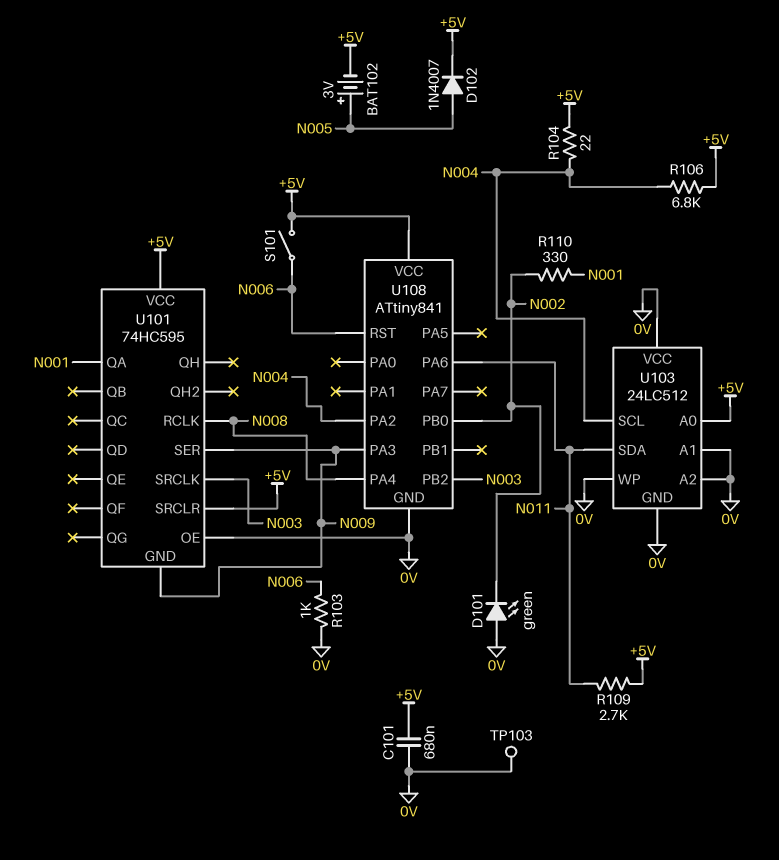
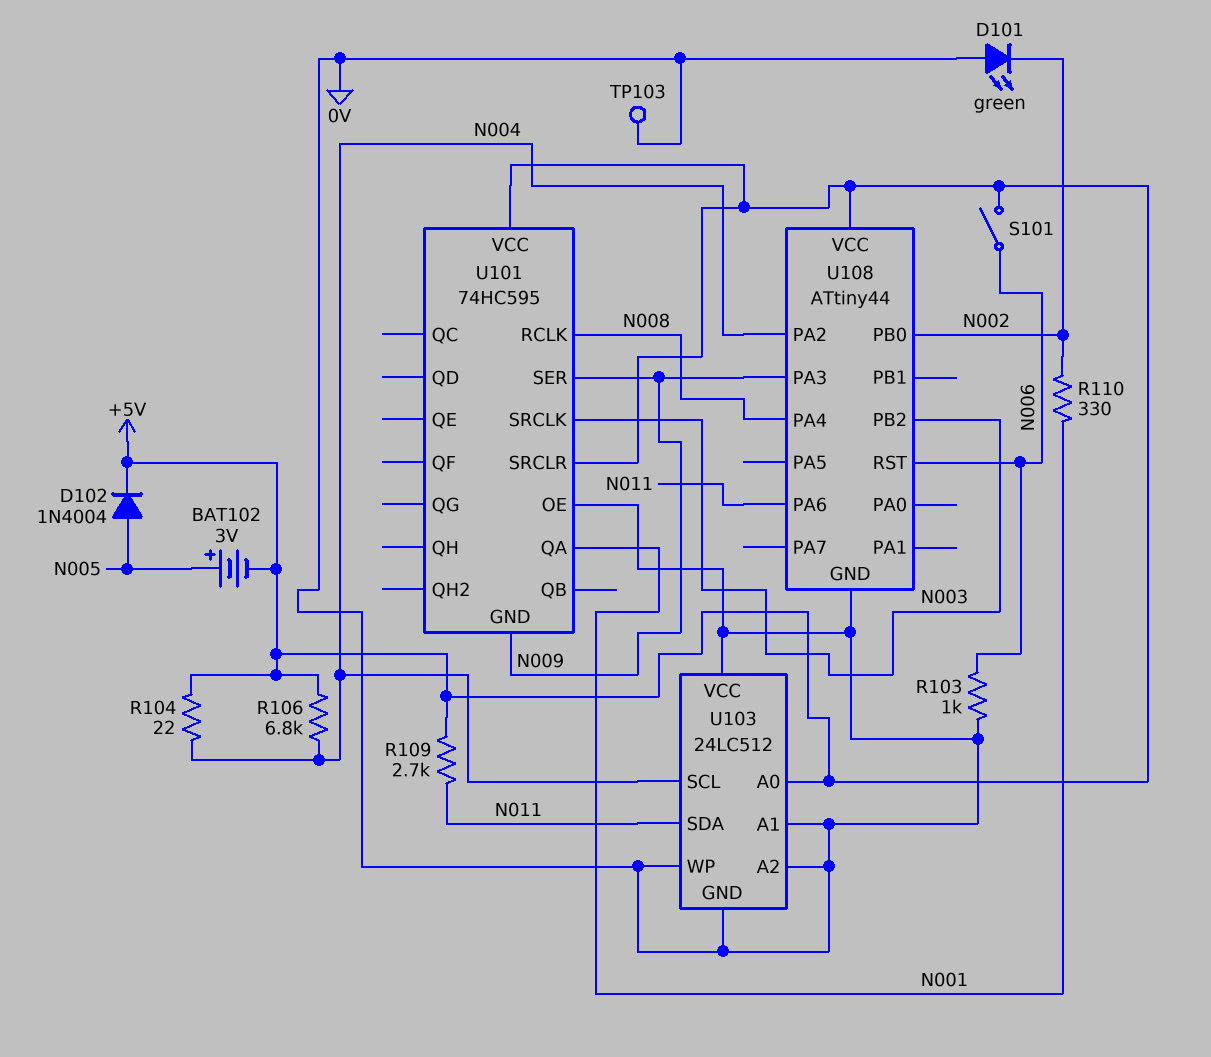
C101: 680nF (+5V, 0V) -> none
D102: diode 1N4007 (A N005, K +5V) -> diode 1N4004 (A N005, K +5V)
U108: ATtiny841 -> ATtiny44

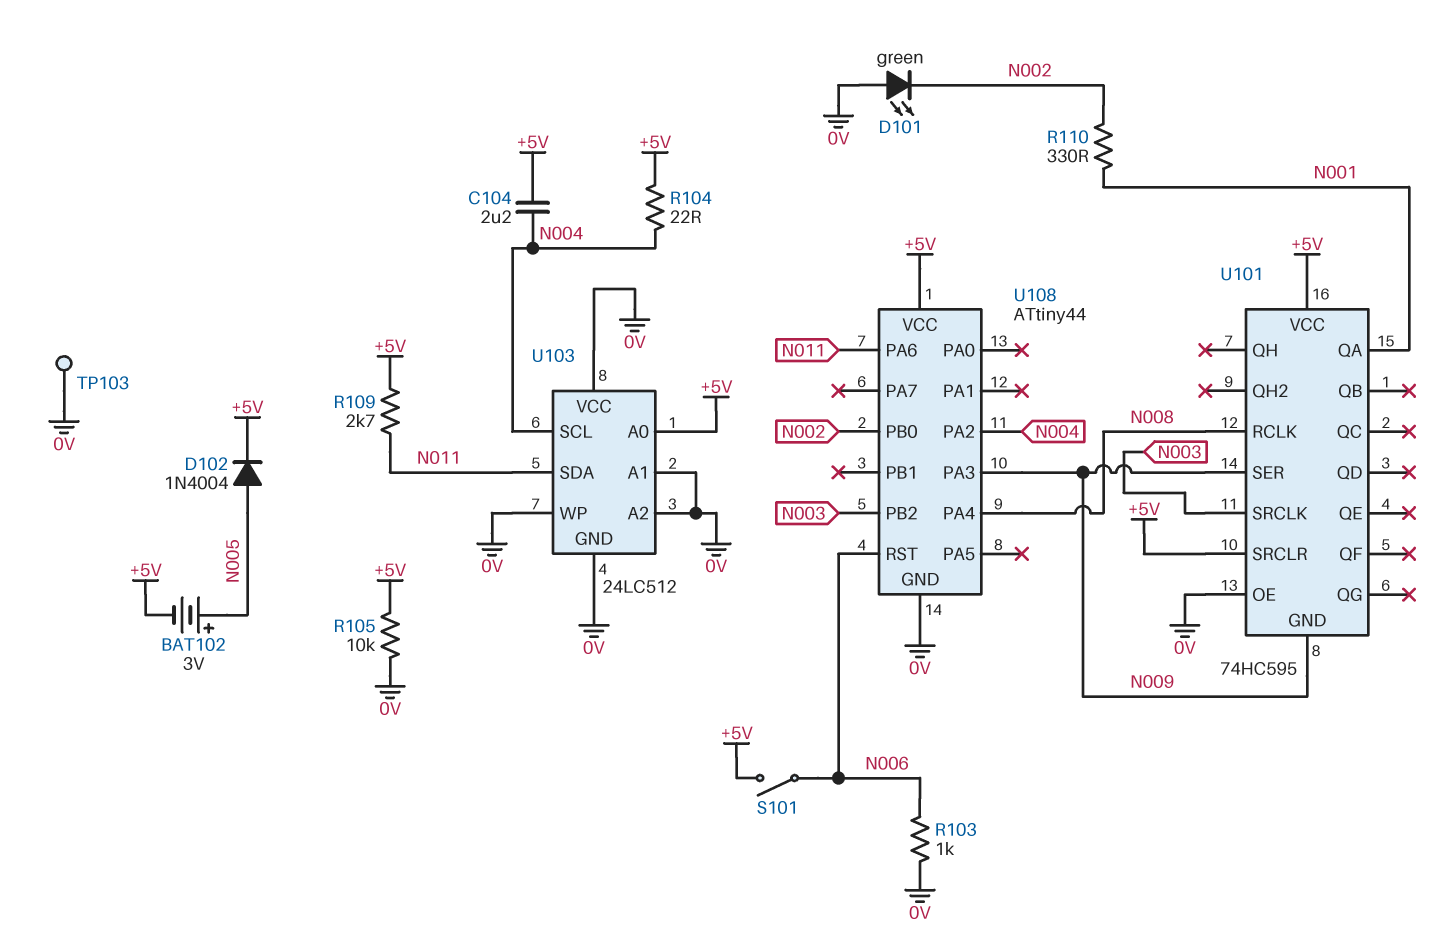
C104: none -> 2.2uF (+5V, N004)
R105: none -> 10k (+5V, 0V)
R106: 6.8k (+5V, N004) -> none

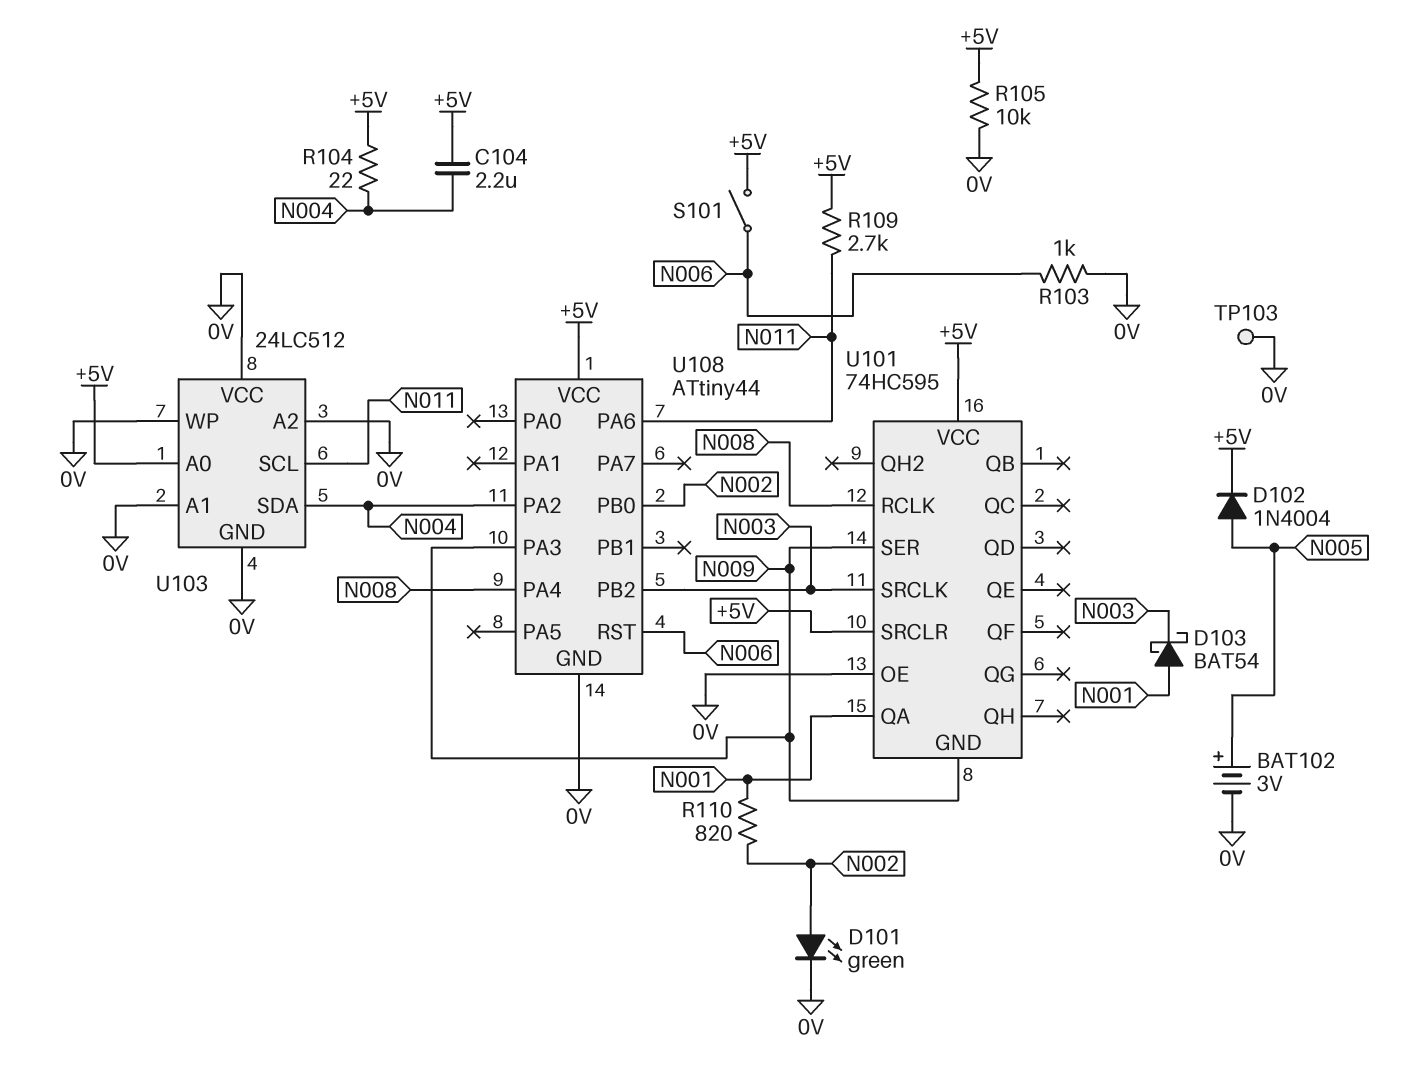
BAT102: 3V (plus N005, minus +5V) -> 3V (plus N005, minus 0V)
D101: LED green (A 0V, K N002) -> LED green (A N002, K 0V)
D103: none -> schottky BAT54 (A N001, K N003)
R110: 330 (N001, N002) -> 820 (N001, N002)
U103 pin SCL: N004 -> N011
U103 pin SDA: N011 -> N004

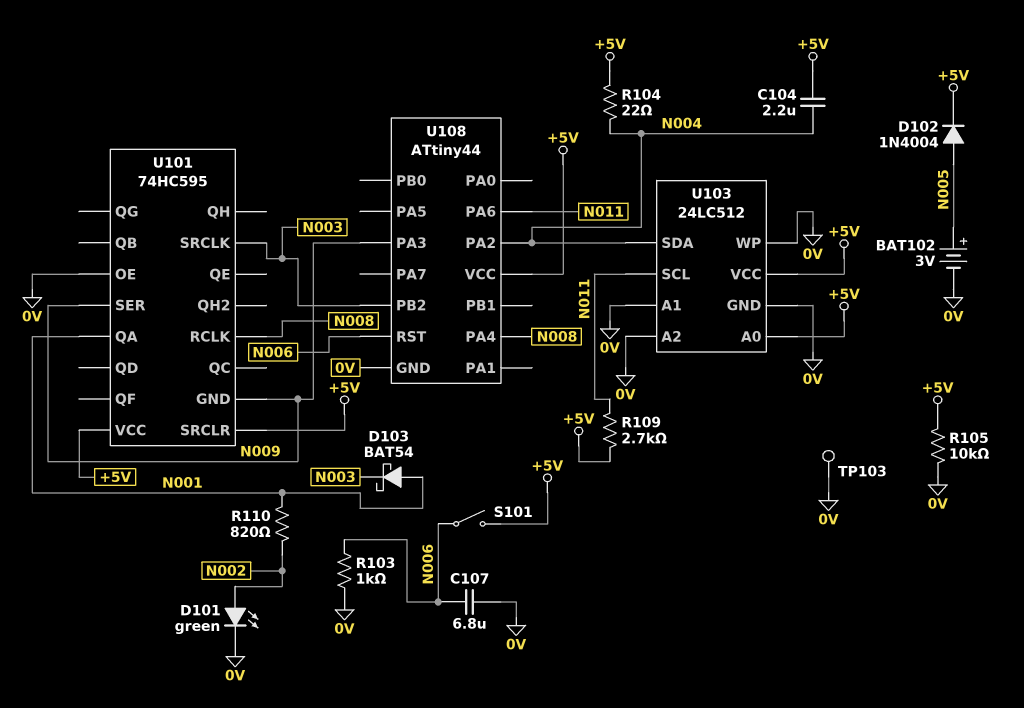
C107: none -> 6.8uF (0V, N006)
U103 pin VCC: 0V -> +5V
U108 pin PB0: N002 -> none

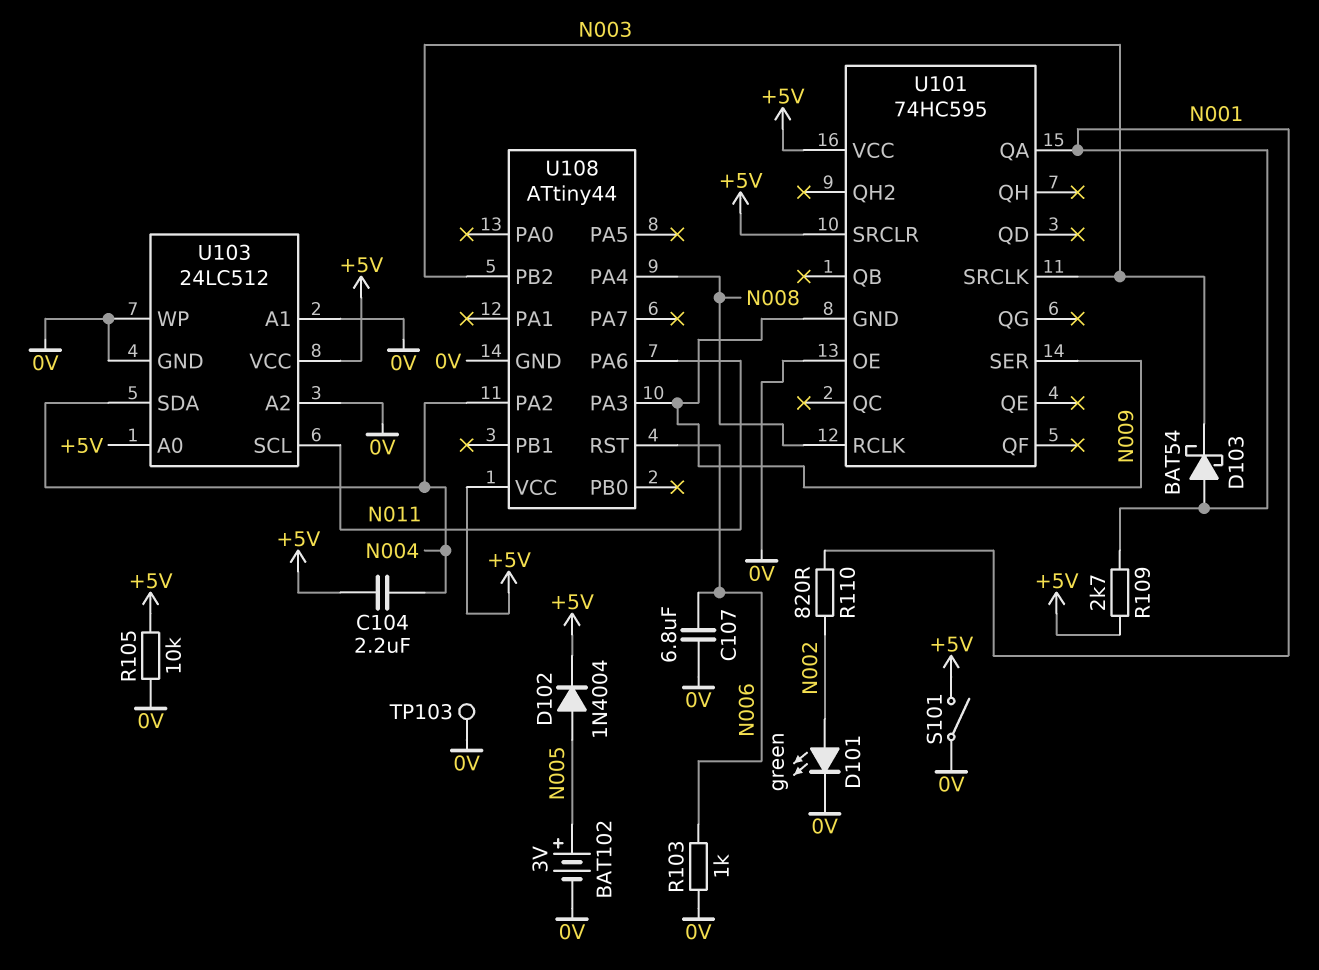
R104: 22 (+5V, N004) -> none
R109: 2.7k (+5V, N011) -> 2.7k (+5V, N001)
S101: switch (+5V, N006) -> switch (+5V, 0V)

